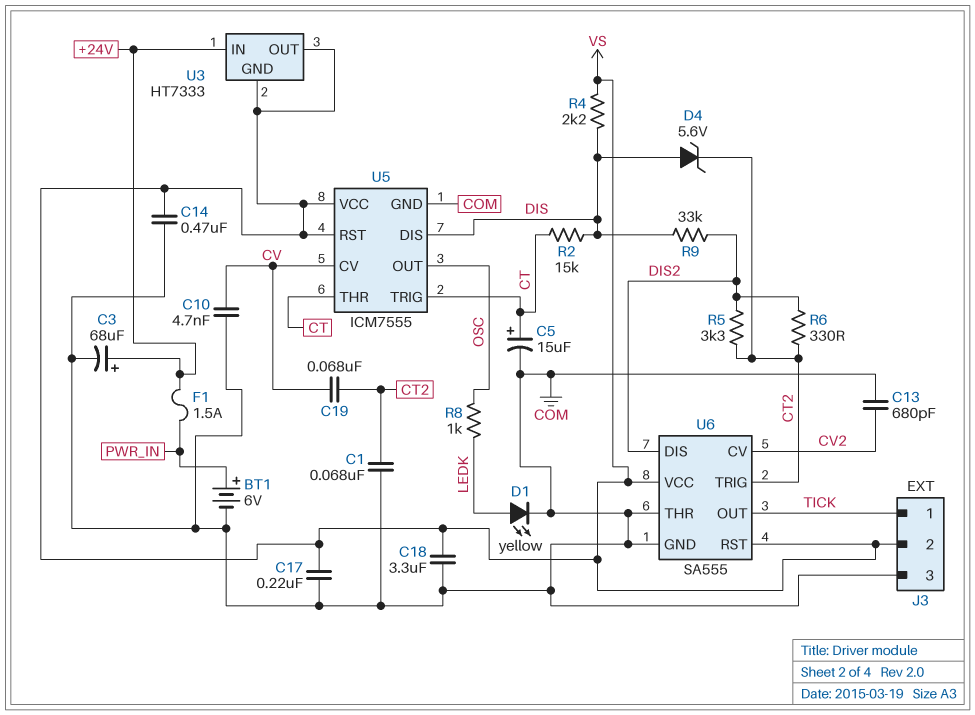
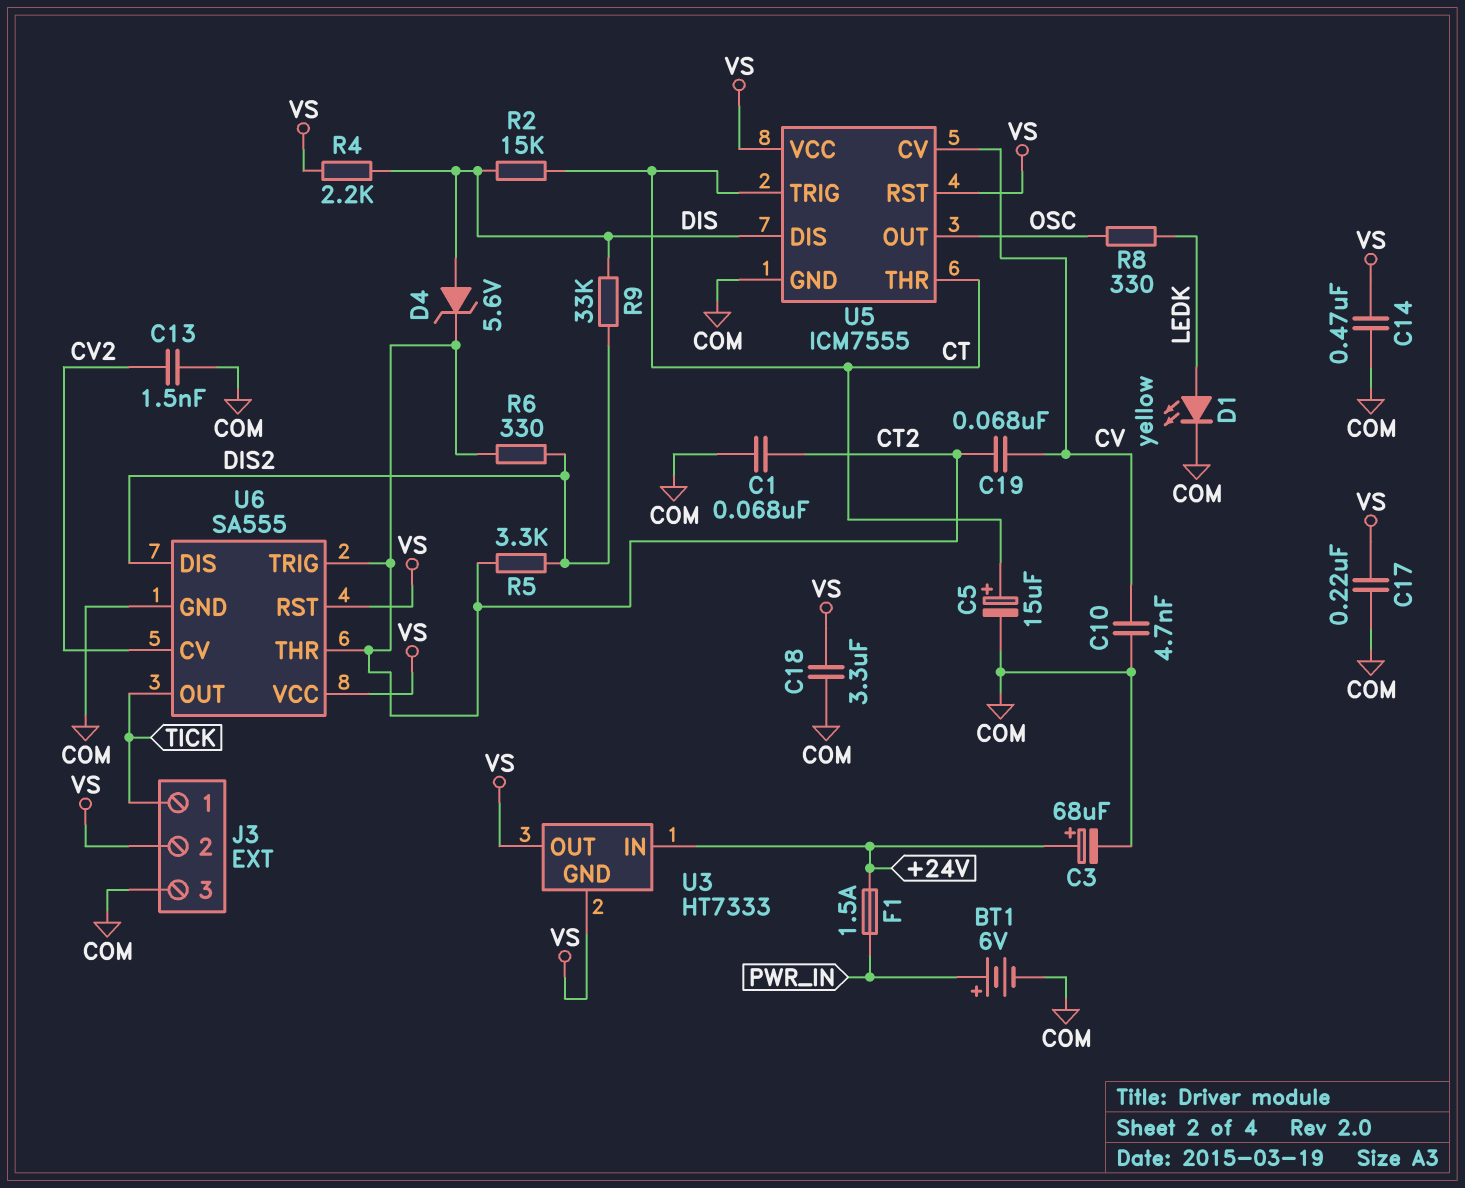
C13: 680pF (COM, CV2) -> 1.5nF (COM, CV2)
R8: 1k (LEDK, OSC) -> 330 (LEDK, OSC)
U6 pin THR: COM -> CT2

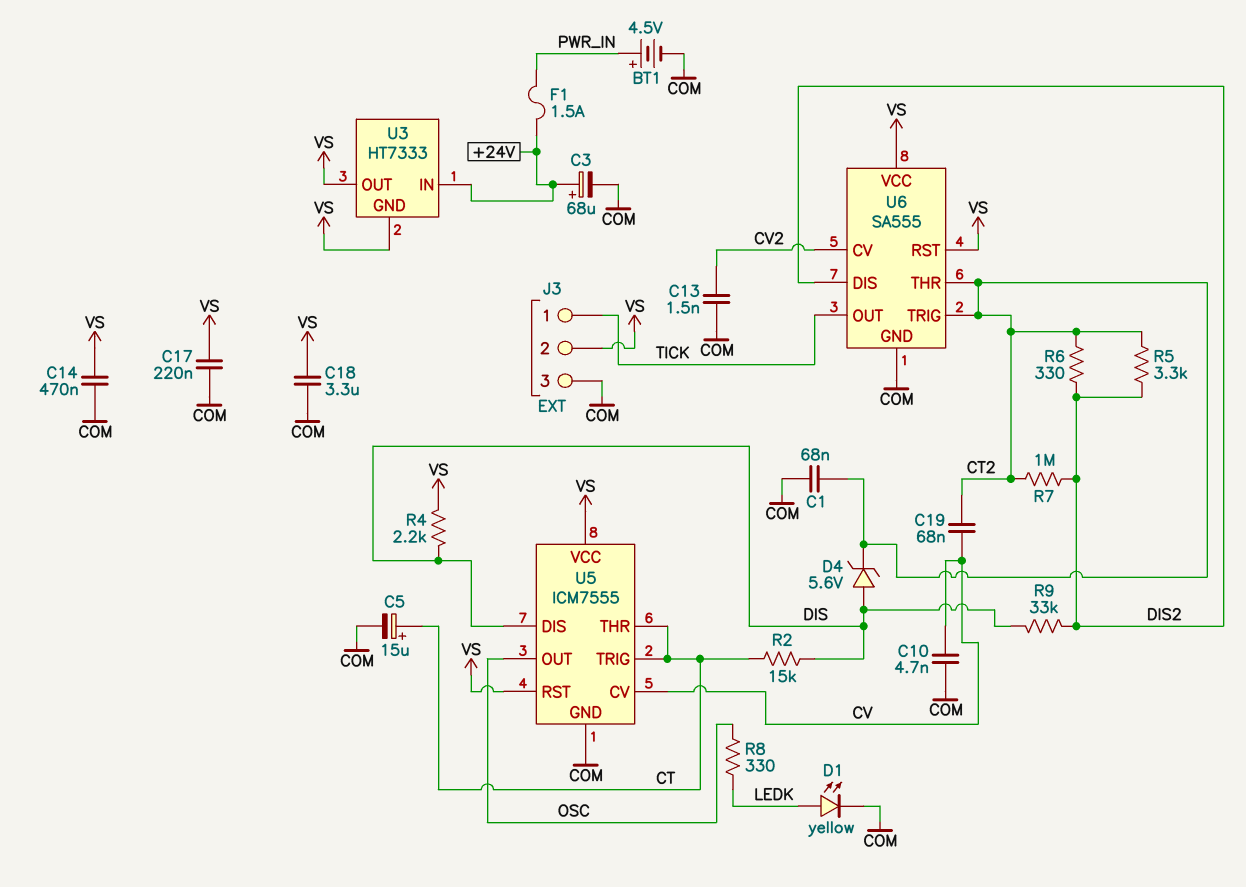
BT1: 6V (plus PWR_IN, minus COM) -> 4.5V (plus PWR_IN, minus COM)
R7: none -> 1M (CT2, DIS2)

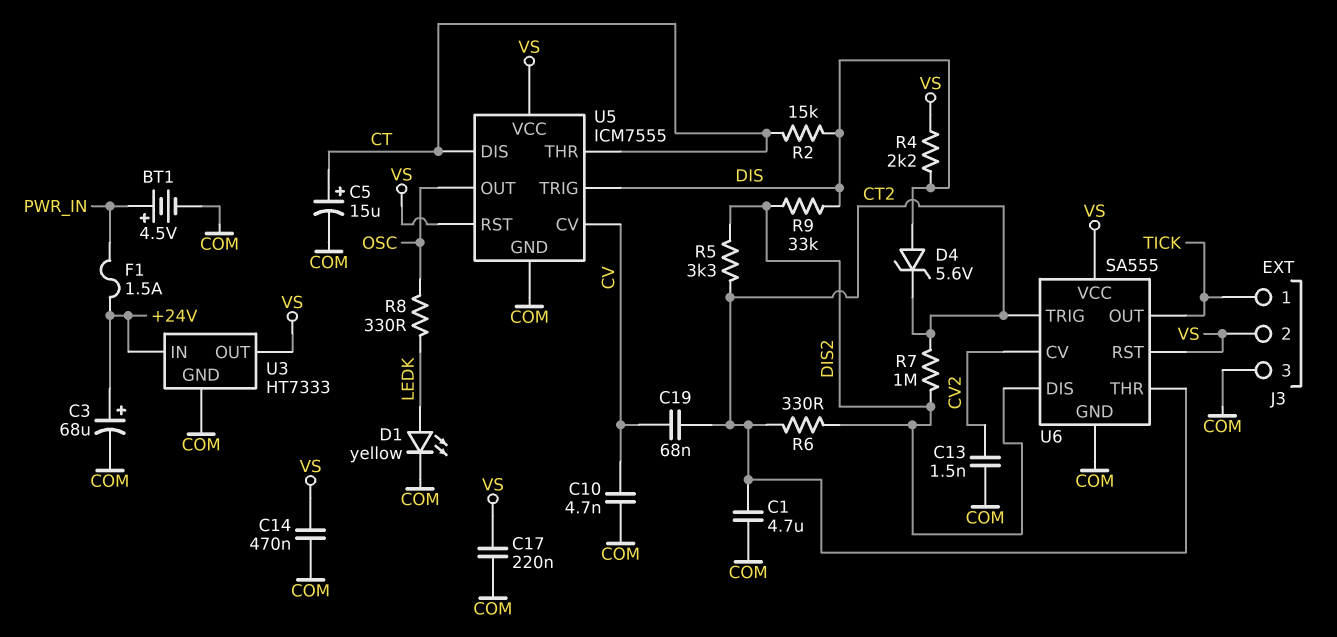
C1: 68nF (COM, CT2) -> 4.7uF (COM, CT2)
C18: 3.3uF (COM, VS) -> none
U3 pin GND: VS -> COM
U5 pin DIS: DIS -> CT
U5 pin TRIG: CT -> DIS

